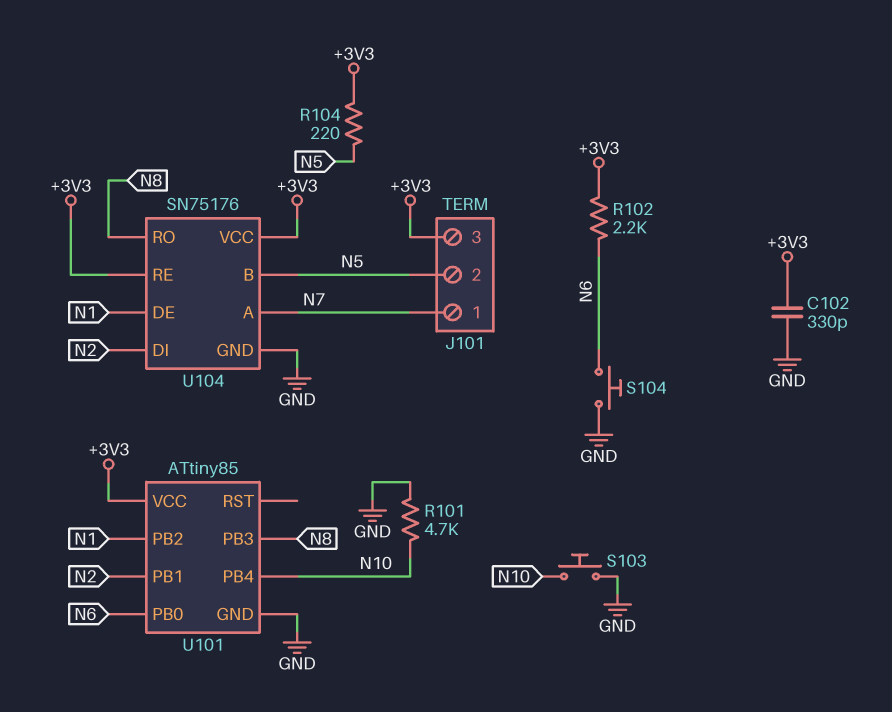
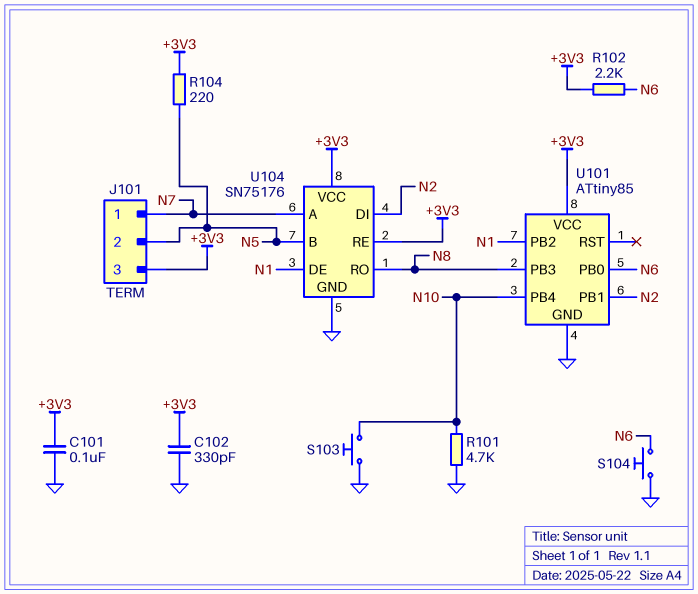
C101: none -> 100nF (+3V3, GND)

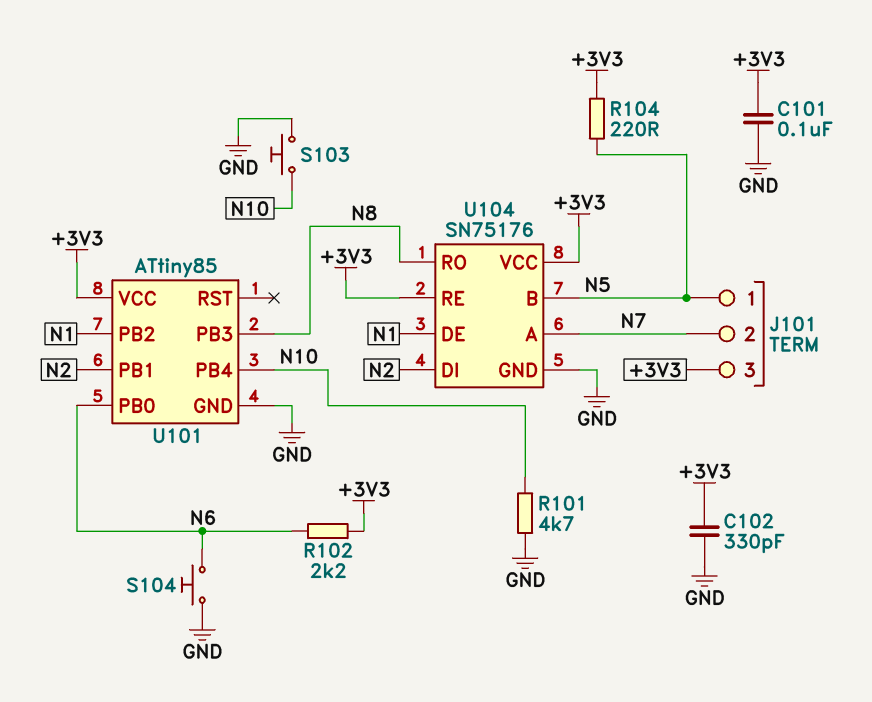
J101 pin 1: N7 -> N5
J101 pin 2: N5 -> N7

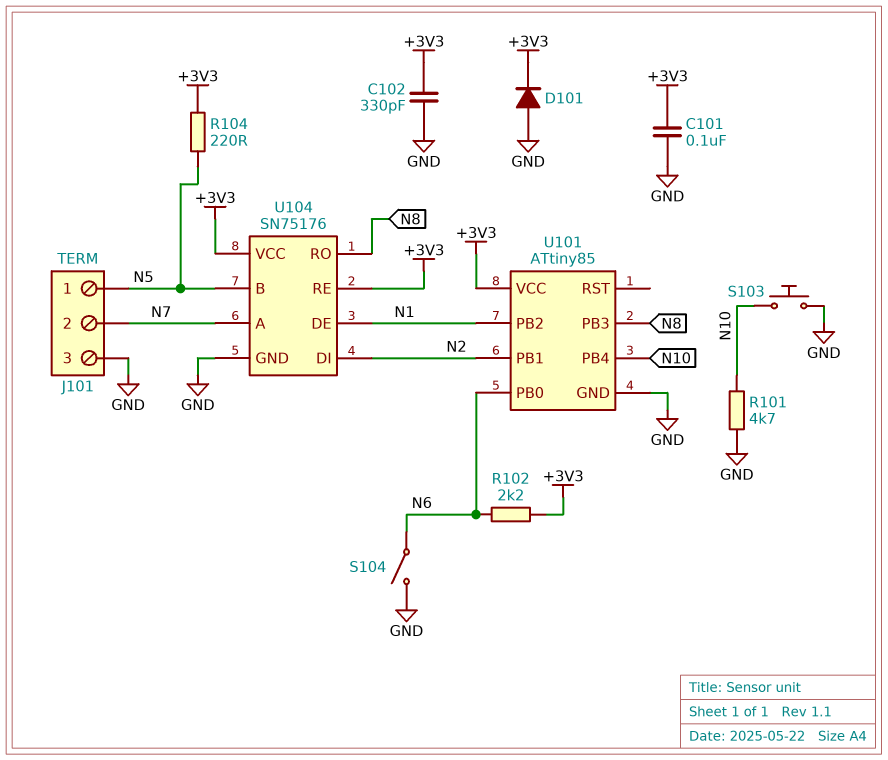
D101: none -> diode (A GND, K +3V3)
J101 pin 3: +3V3 -> GND
S104: button (GND, N6) -> switch (GND, N6)

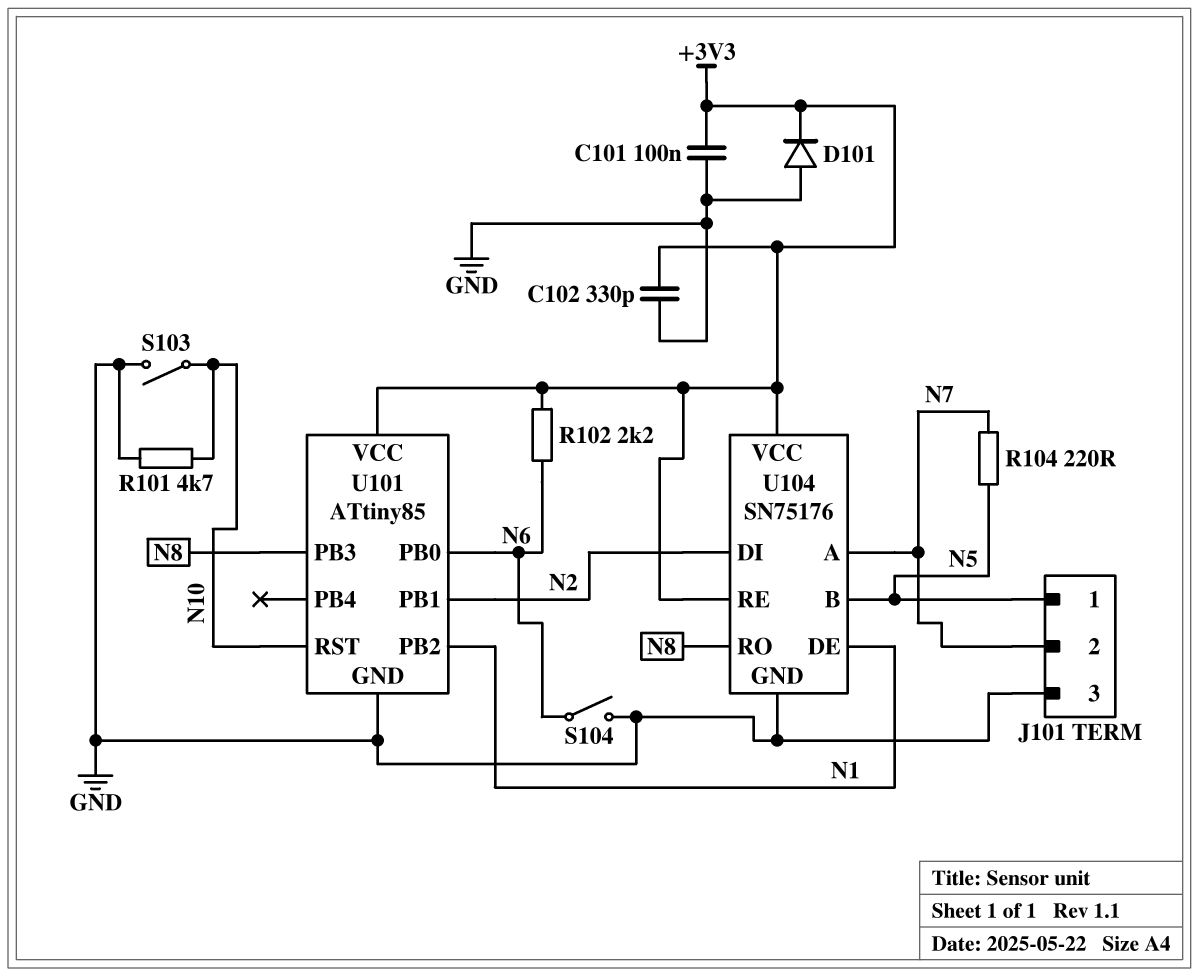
R104: 220 (+3V3, N5) -> 220 (N5, N7)
S103: button (GND, N10) -> switch (GND, N10)
U101 pin PB4: N10 -> none
U101 pin RST: none -> N10

